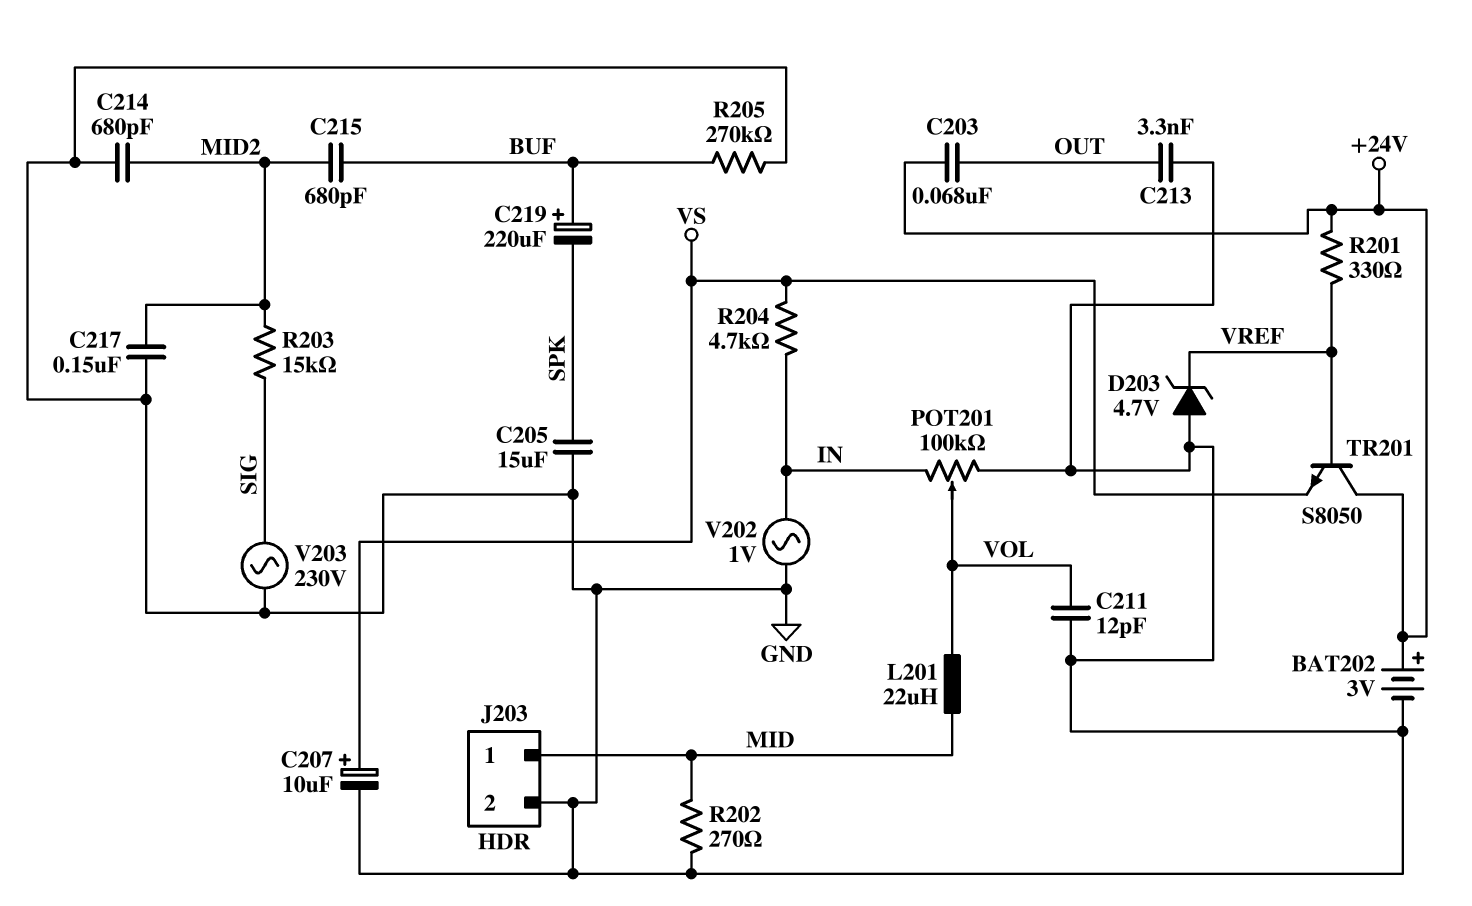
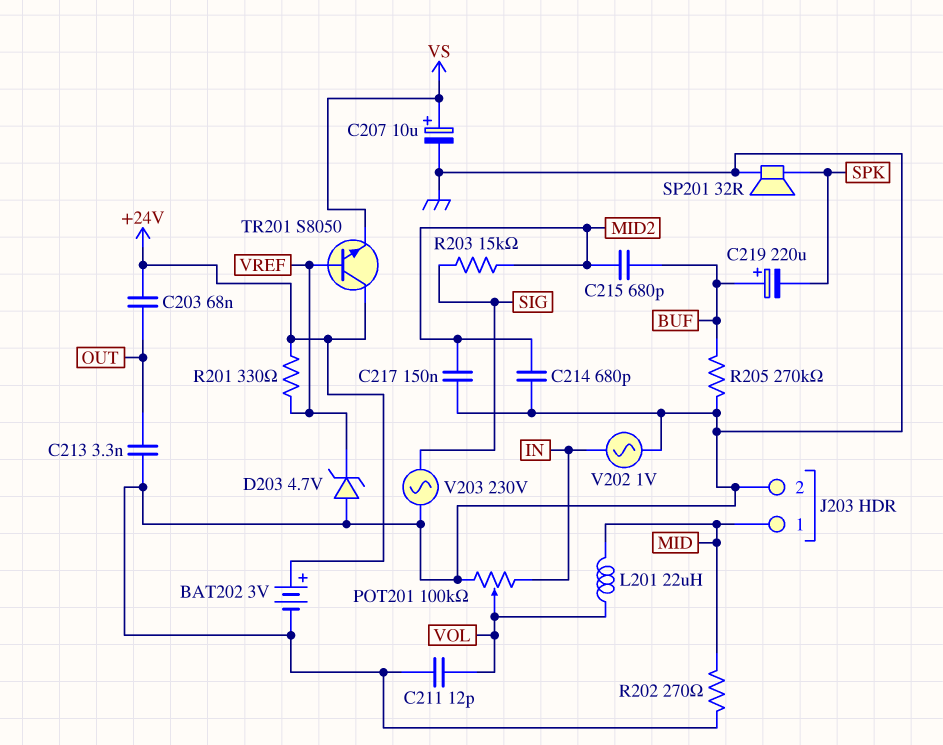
C205: 15uF (GND, SPK) -> none
R204: 4.7k (IN, VS) -> none
SP201: none -> speaker 32R (GND, SPK)

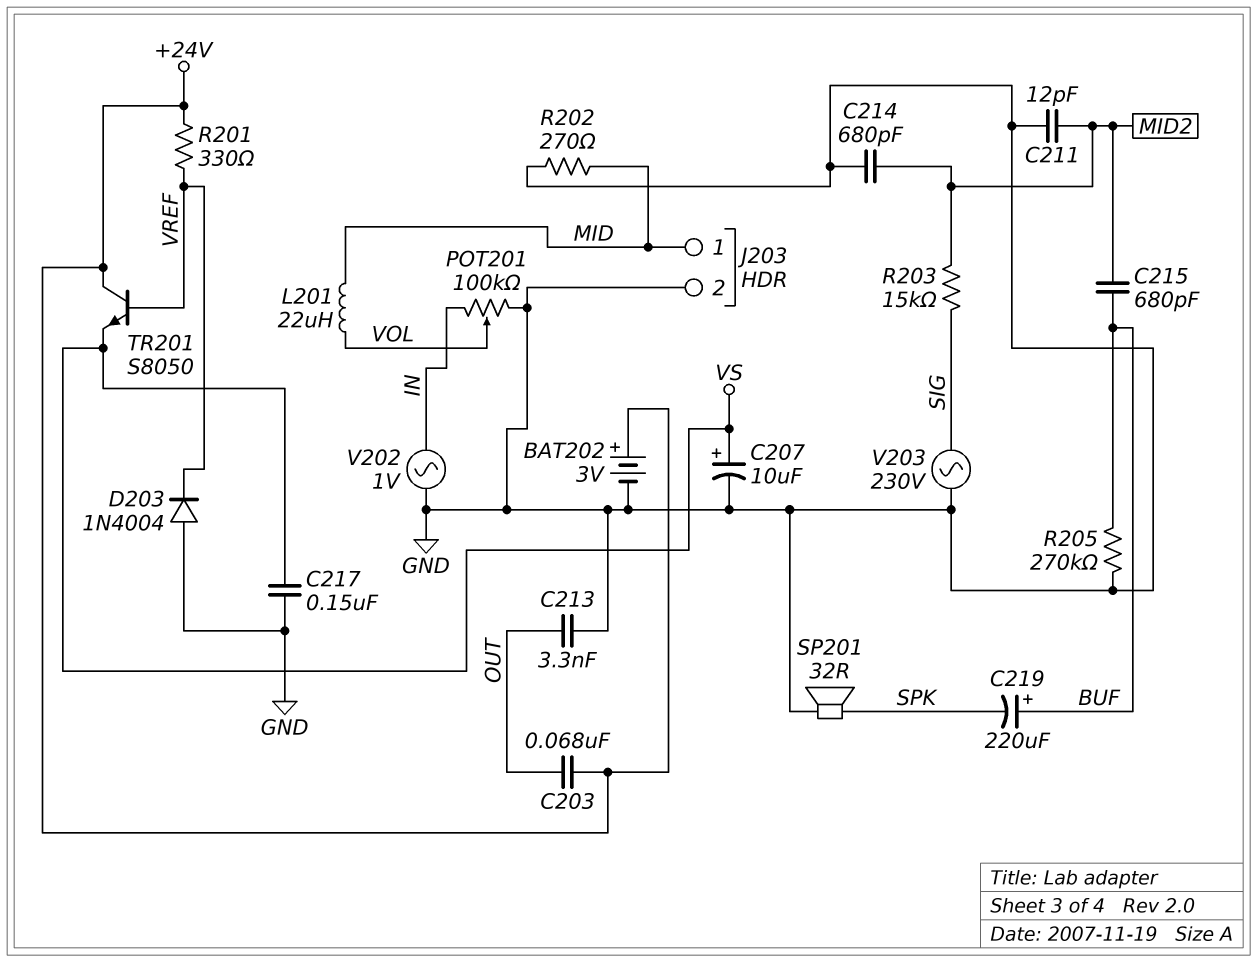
C211: 12pF (GND, VOL) -> 12pF (GND, MID2)
C217: 150nF (GND, MID2) -> 150nF (GND, VS)
D203: zener 4.7V (A GND, K VREF) -> diode 1N4004 (A GND, K VREF)

